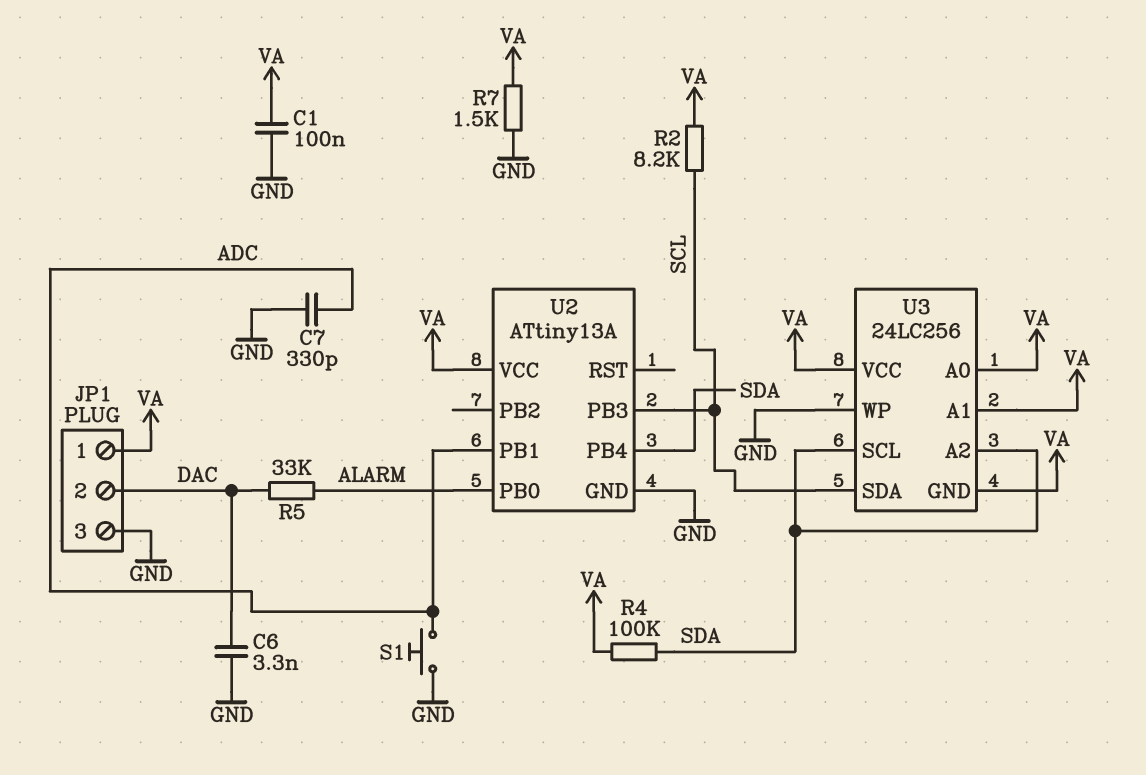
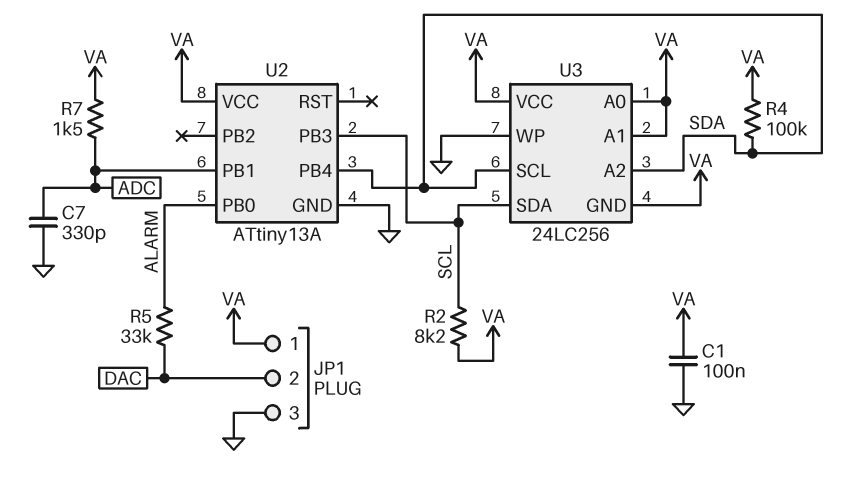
C6: 3.3nF (DAC, GND) -> none
R7: 1.5k (GND, VA) -> 1.5k (ADC, VA)
S1: button (ADC, GND) -> none

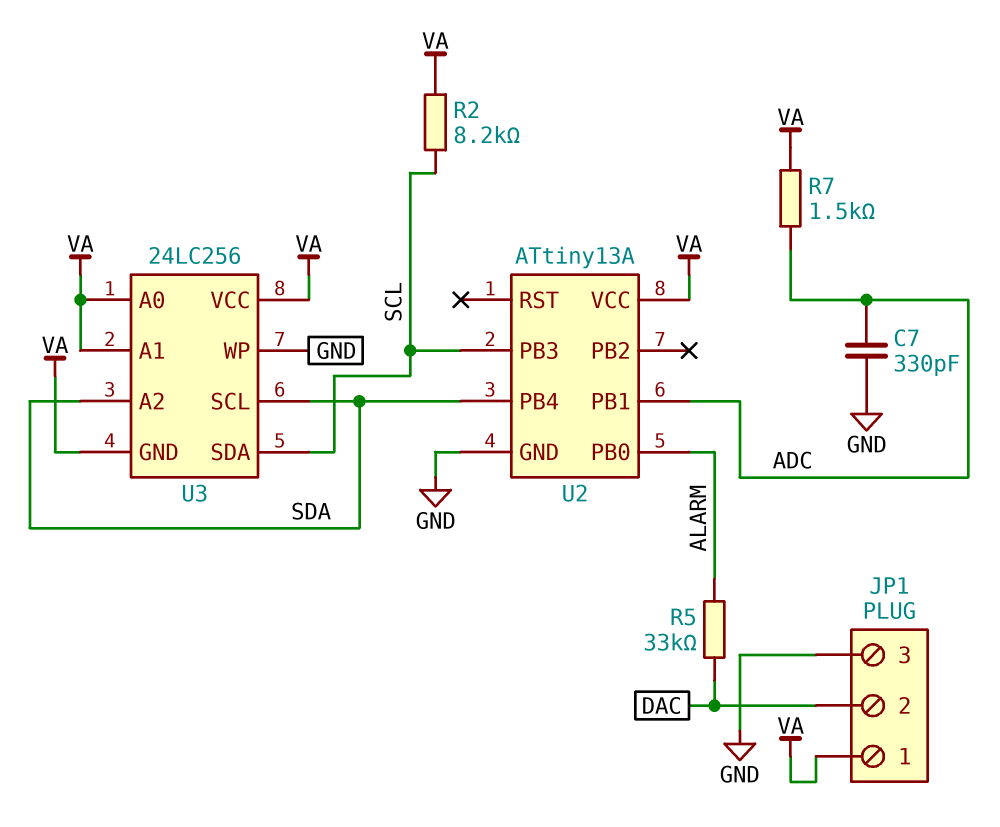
C1: 100nF (GND, VA) -> none
R4: 100k (SDA, VA) -> none

